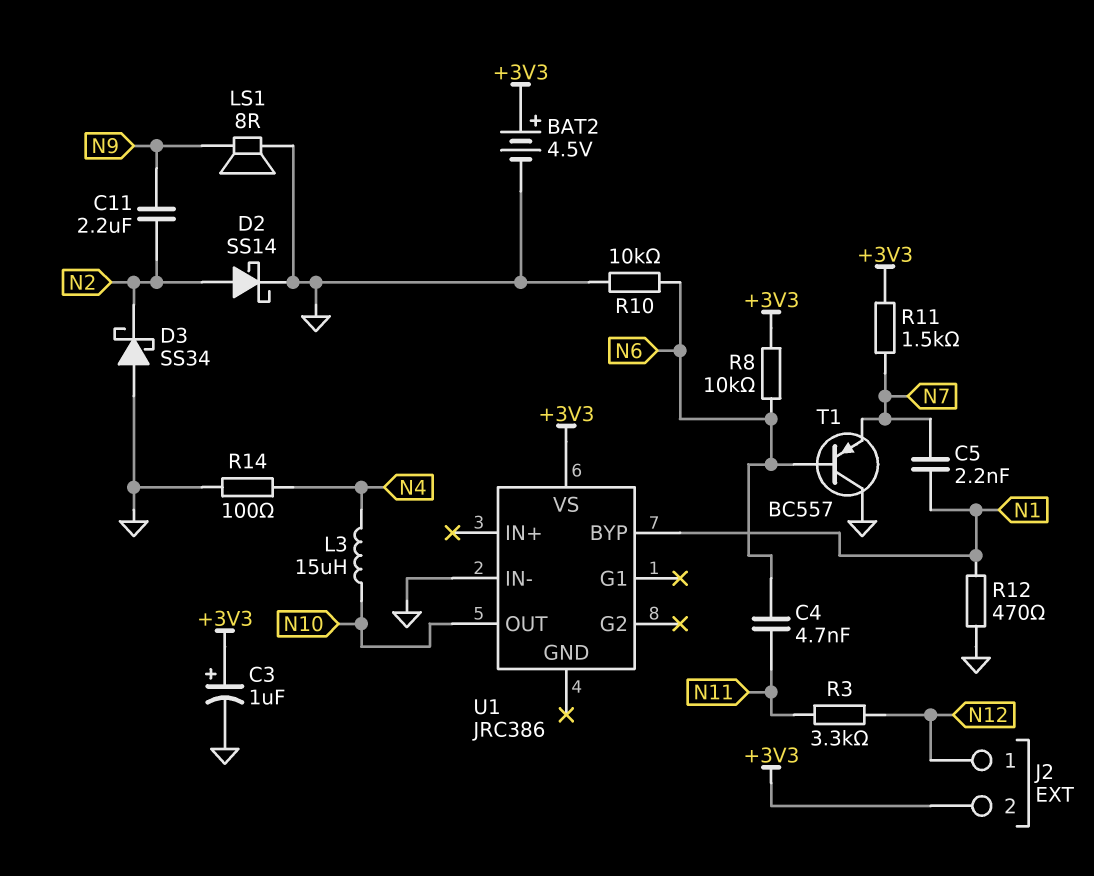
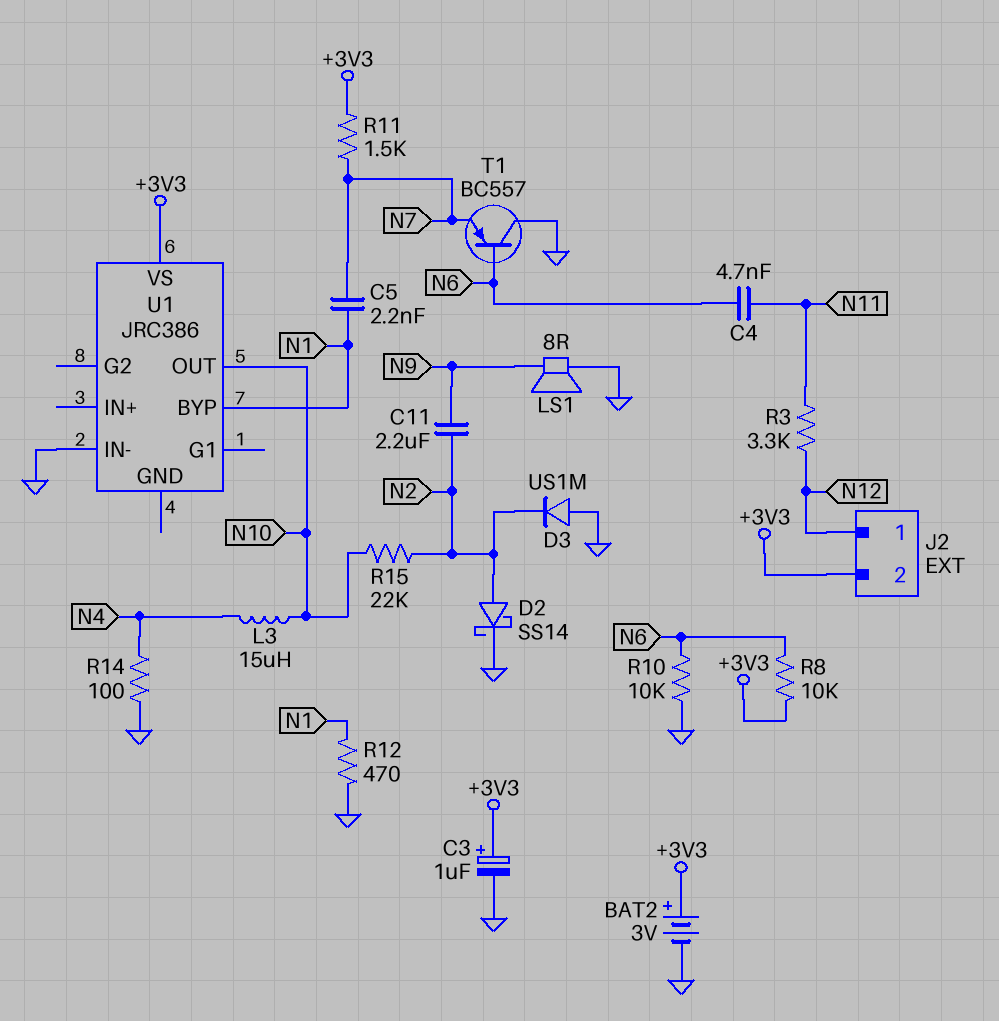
BAT2: 4.5V (plus +3V3, minus GND) -> 3V (plus +3V3, minus GND)
D3: schottky SS34 (A GND, K N2) -> diode US1M (A GND, K N2)
R15: none -> 22k (N2, N10)

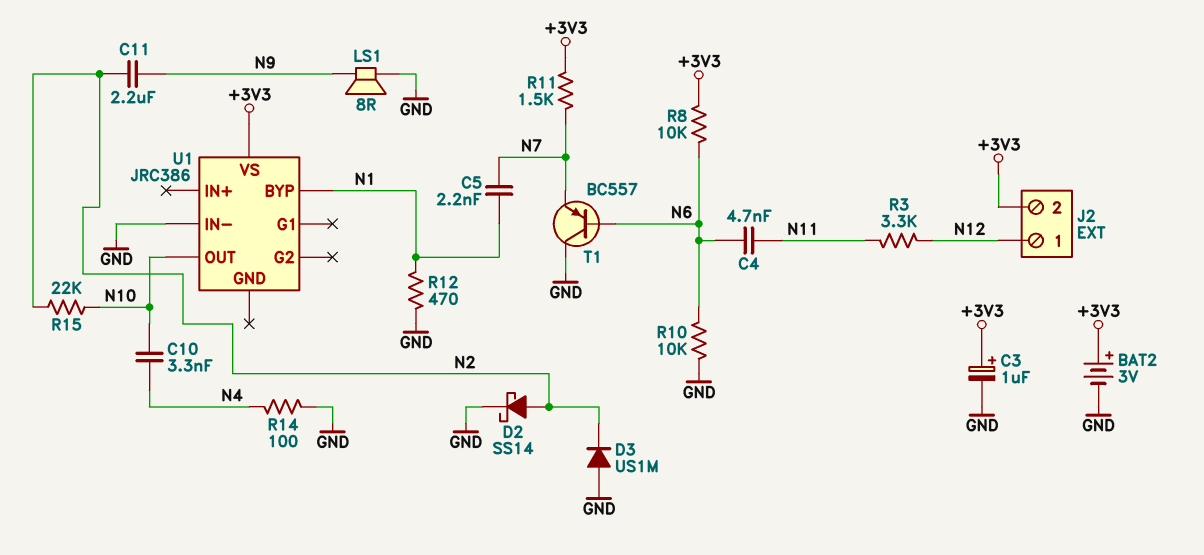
C10: none -> 3.3nF (N4, N10)
L3: 15uH (N4, N10) -> none

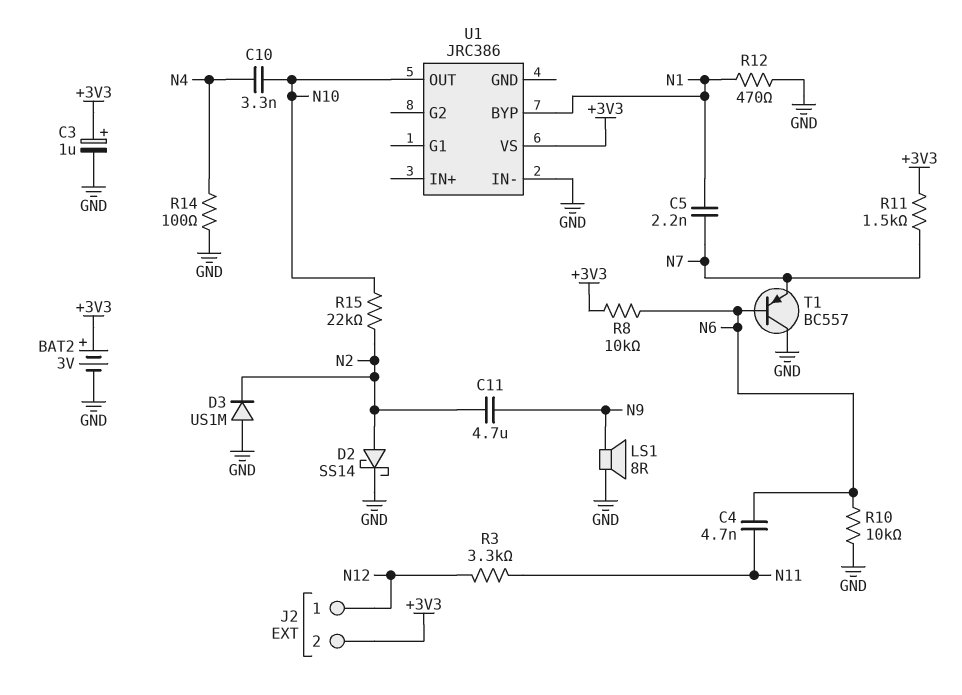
C11: 2.2uF (N2, N9) -> 4.7uF (N2, N9)

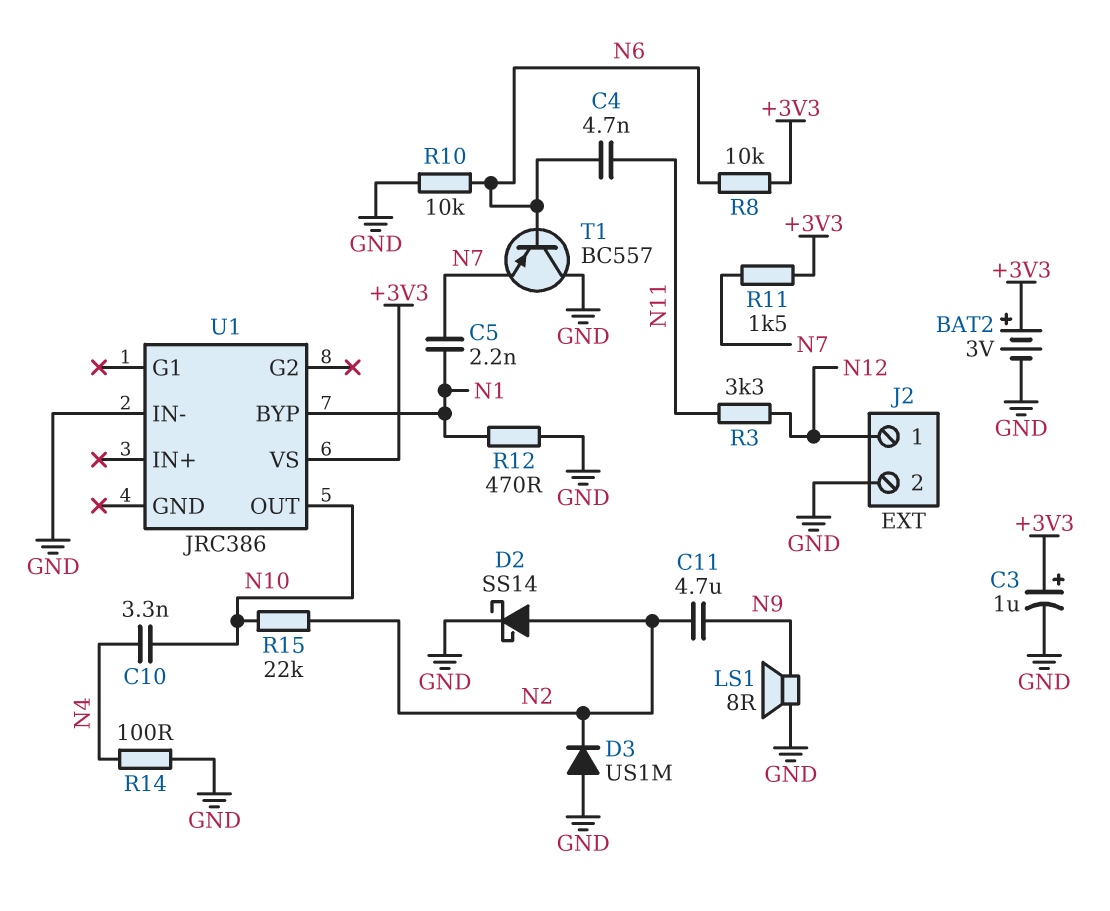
J2 pin 2: +3V3 -> GND

